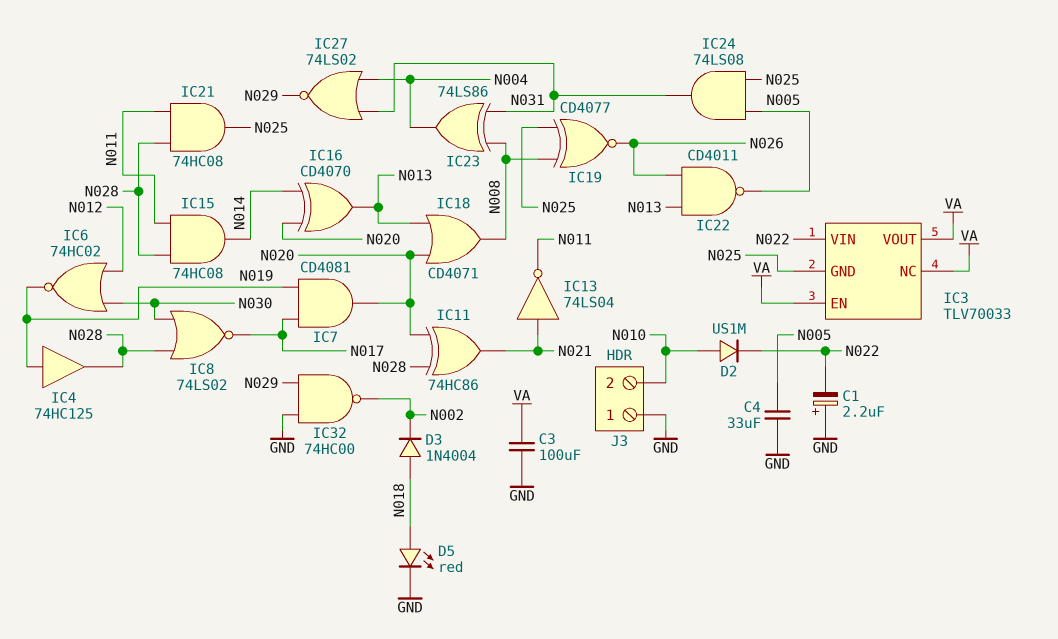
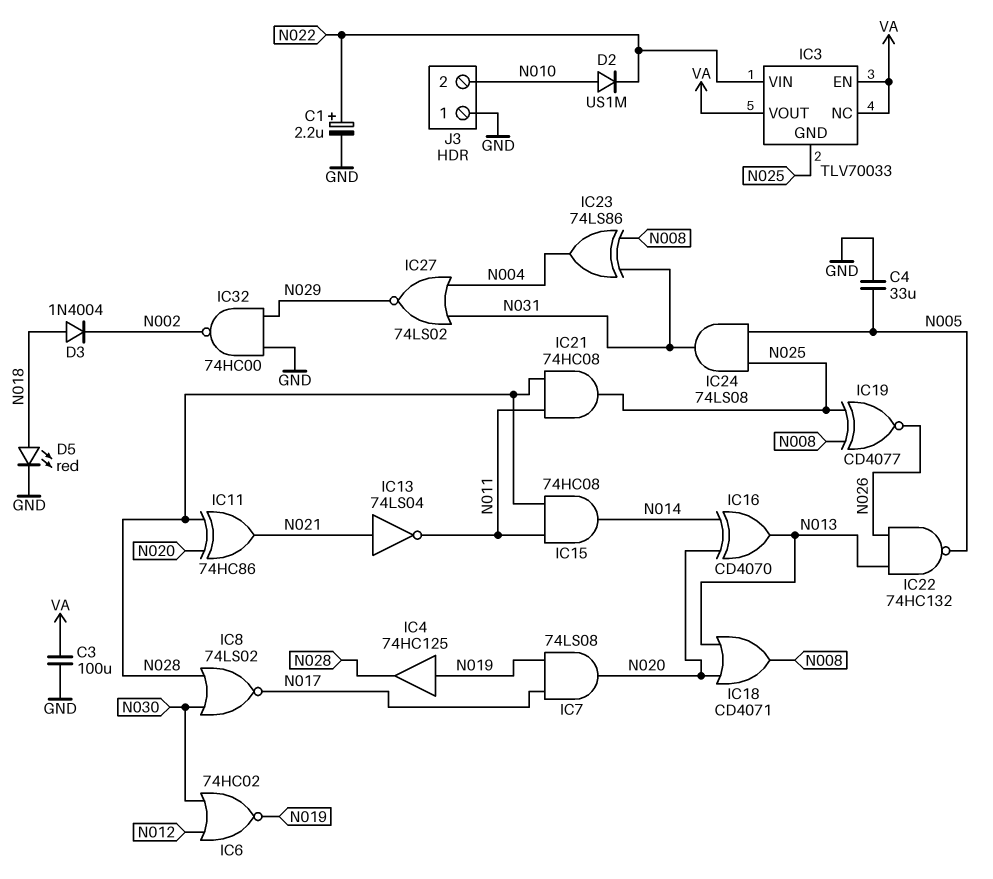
C1: 2.2uF (plus GND, minus N022) -> 2.2uF (plus N022, minus GND)
IC7: AND CD4081 (in N017, in N019, out N020) -> AND 74LS08 (in N017, in N019, out N020)
IC22: NAND CD4011 (in N013, in N026, out N005) -> NAND 74HC132 (in N013, in N026, out N005)

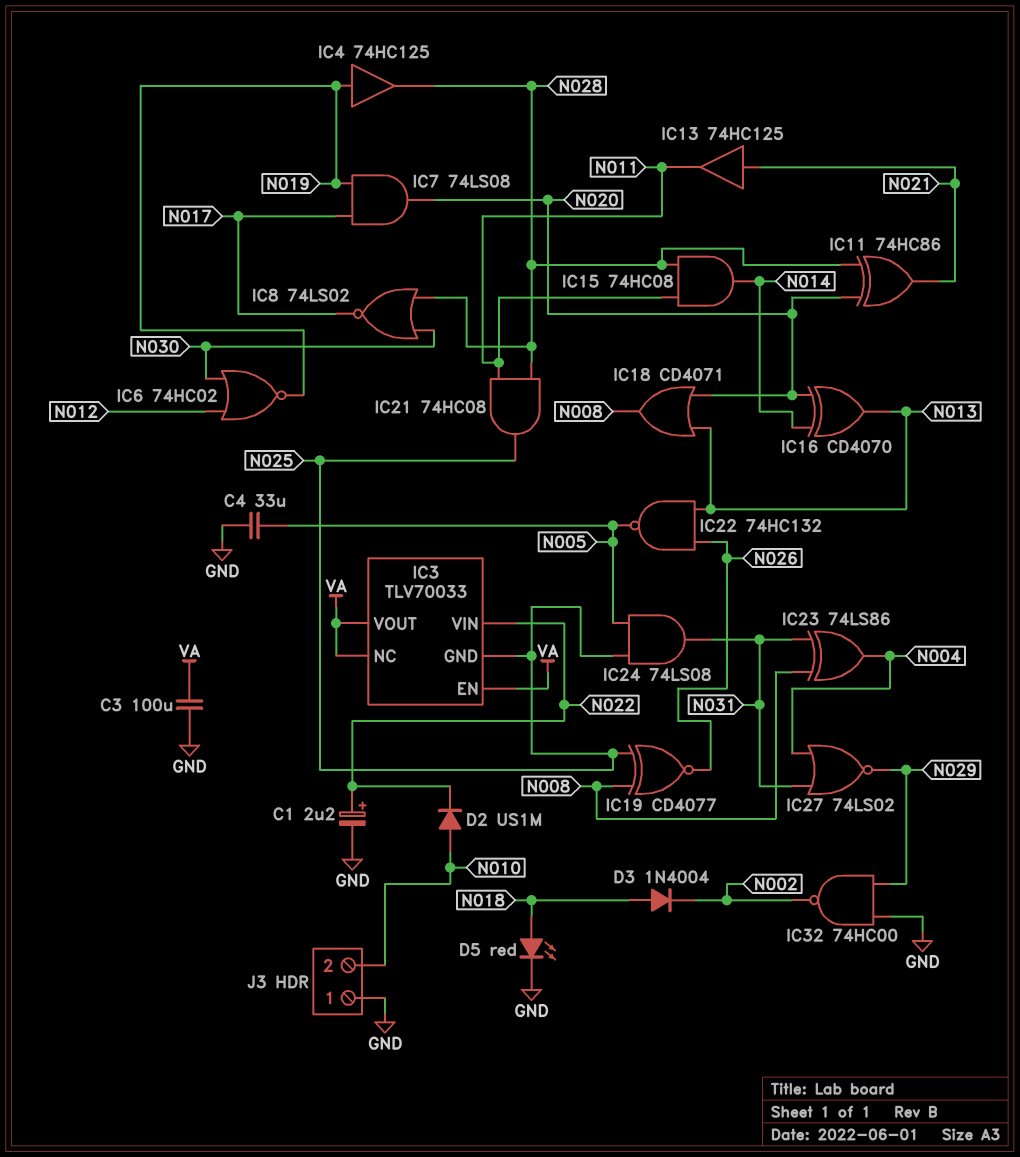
IC13: NOT 74LS04 (in N021, out N011) -> buffer 74HC125 (in N021, out N011)

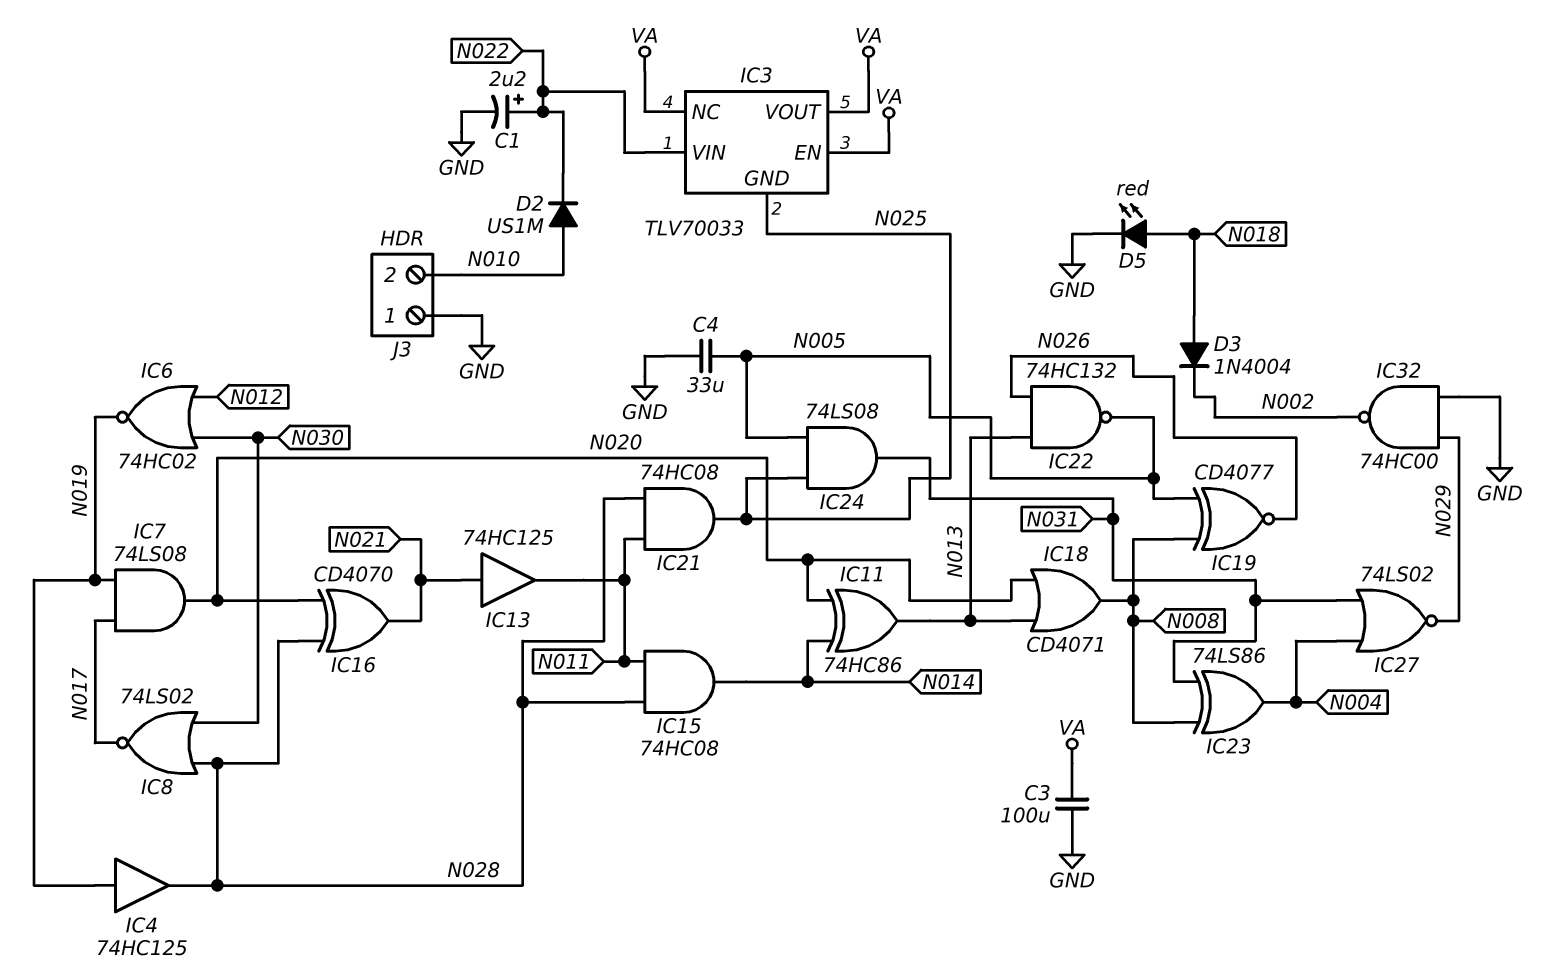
IC11: XOR 74HC86 (in N020, in N028, out N021) -> XOR 74HC86 (in N014, in N020, out N013)
IC16: XOR CD4070 (in N014, in N020, out N013) -> XOR CD4070 (in N020, in N028, out N021)
IC19: XNOR CD4077 (in N008, in N025, out N026) -> XNOR CD4077 (in N005, in N008, out N026)

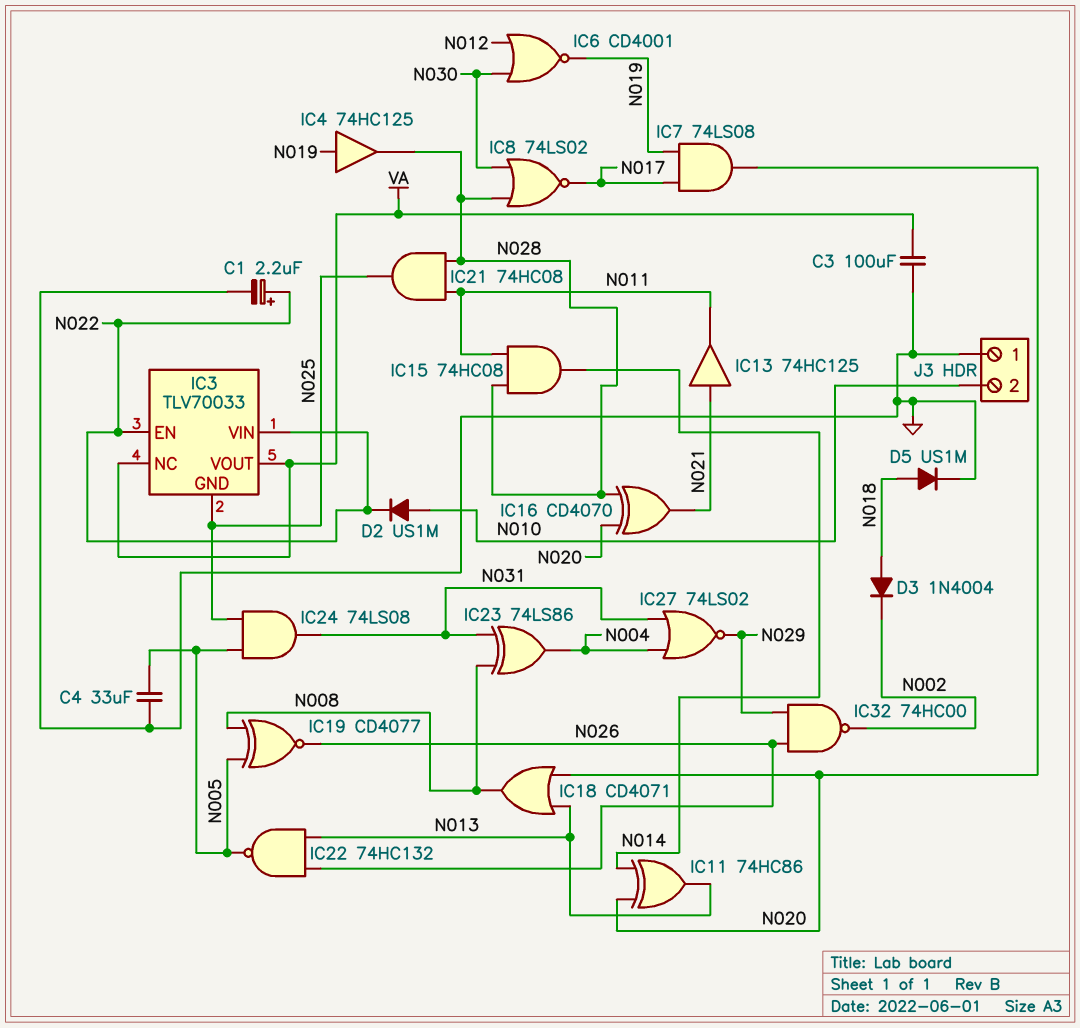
D5: LED red (A N018, K GND) -> diode US1M (A N018, K GND)
IC3 pin EN: VA -> N022
IC6: NOR 74HC02 (in N012, in N030, out N019) -> NOR CD4001 (in N012, in N030, out N019)
IC32: NAND 74HC00 (in GND, in N029, out N002) -> NAND 74HC00 (in N026, in N029, out N002)

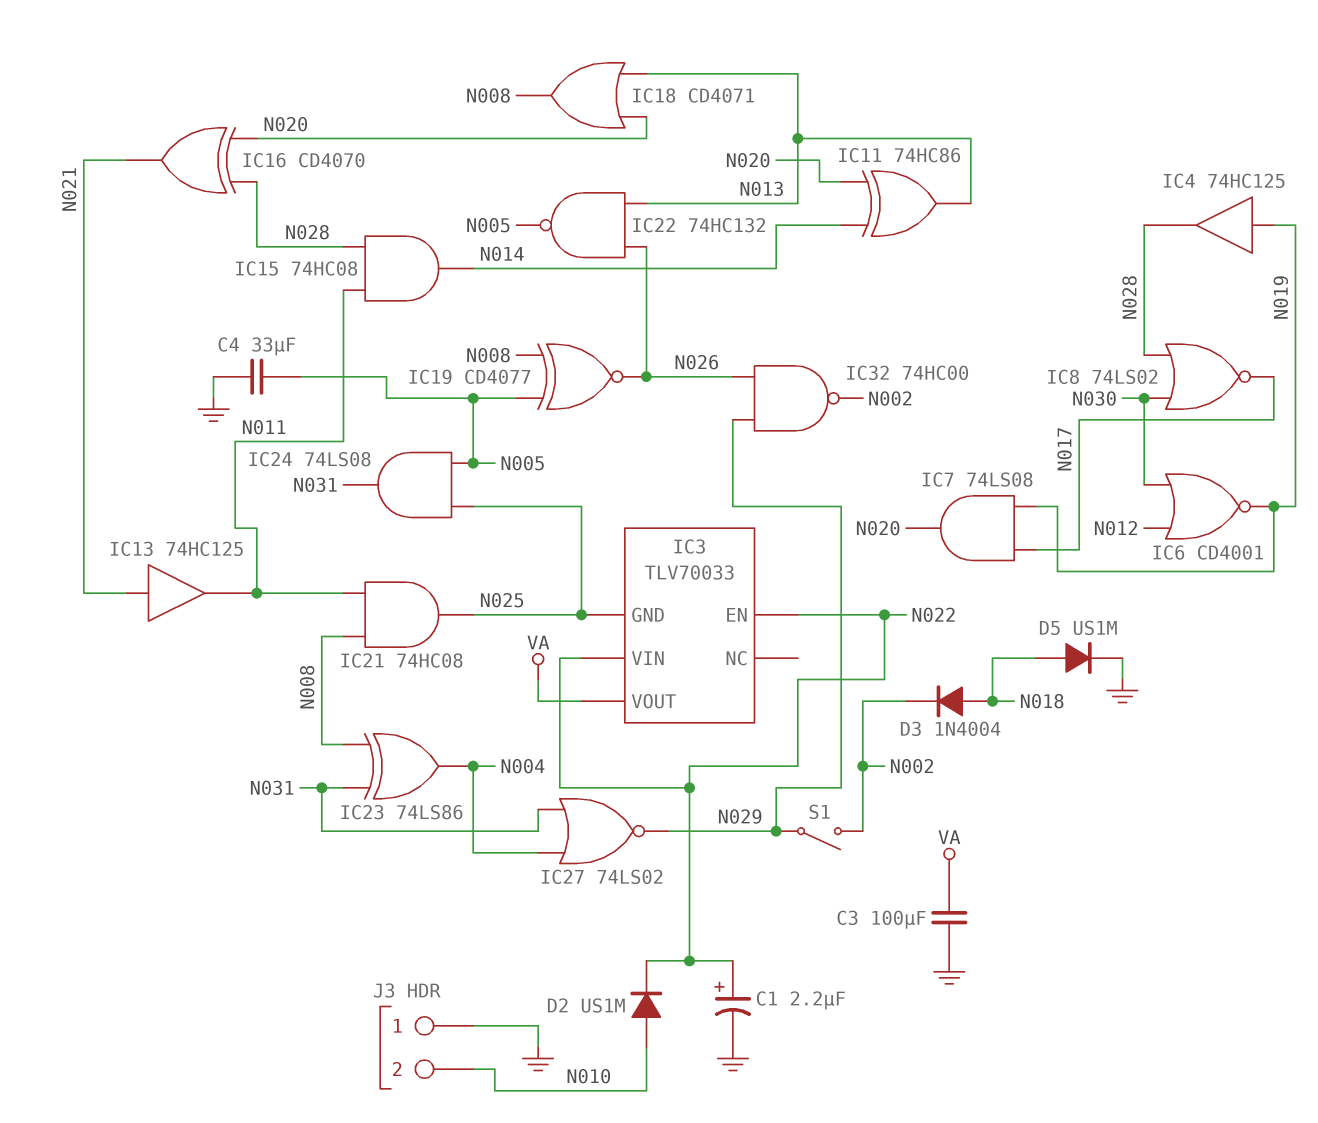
IC3 pin NC: VA -> none
IC21: AND 74HC08 (in N011, in N028, out N025) -> AND 74HC08 (in N008, in N011, out N025)
S1: none -> switch (N002, N029)

